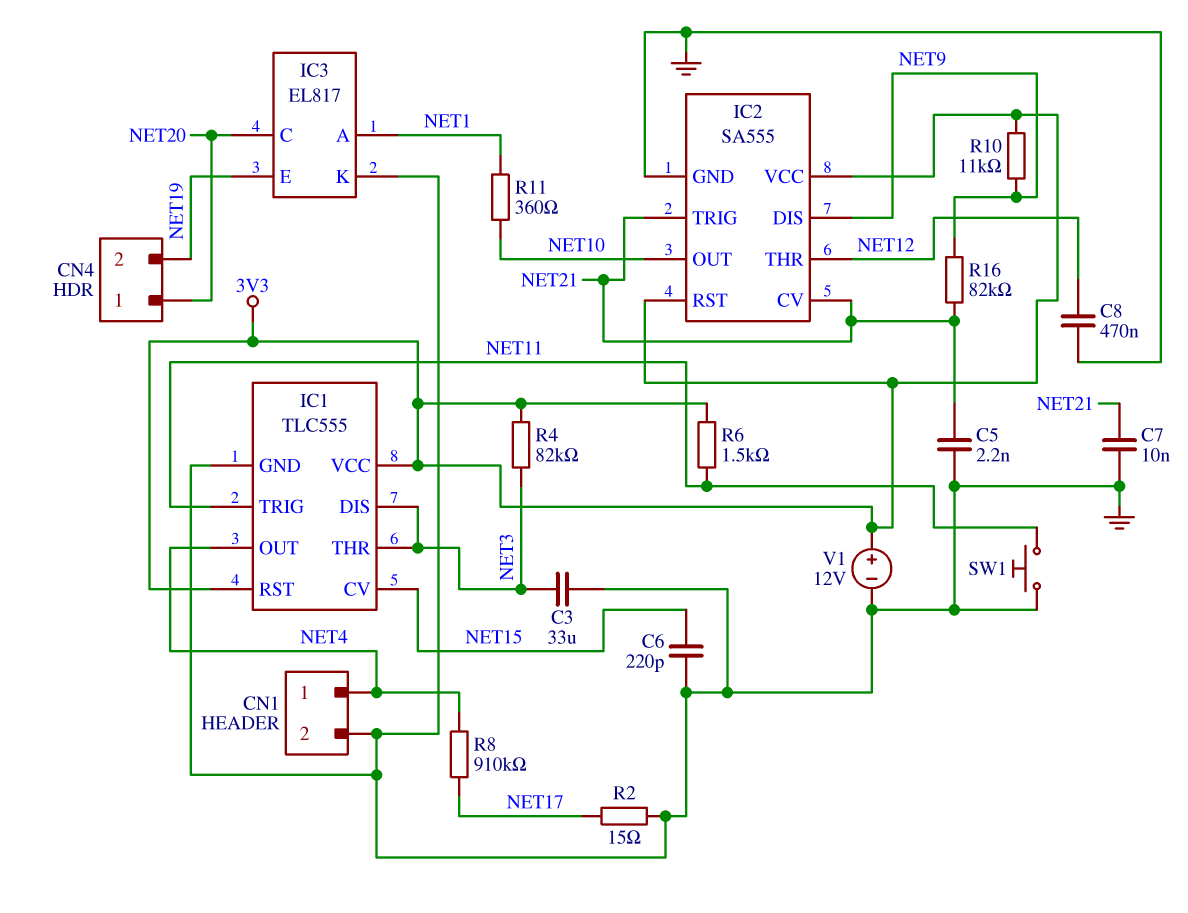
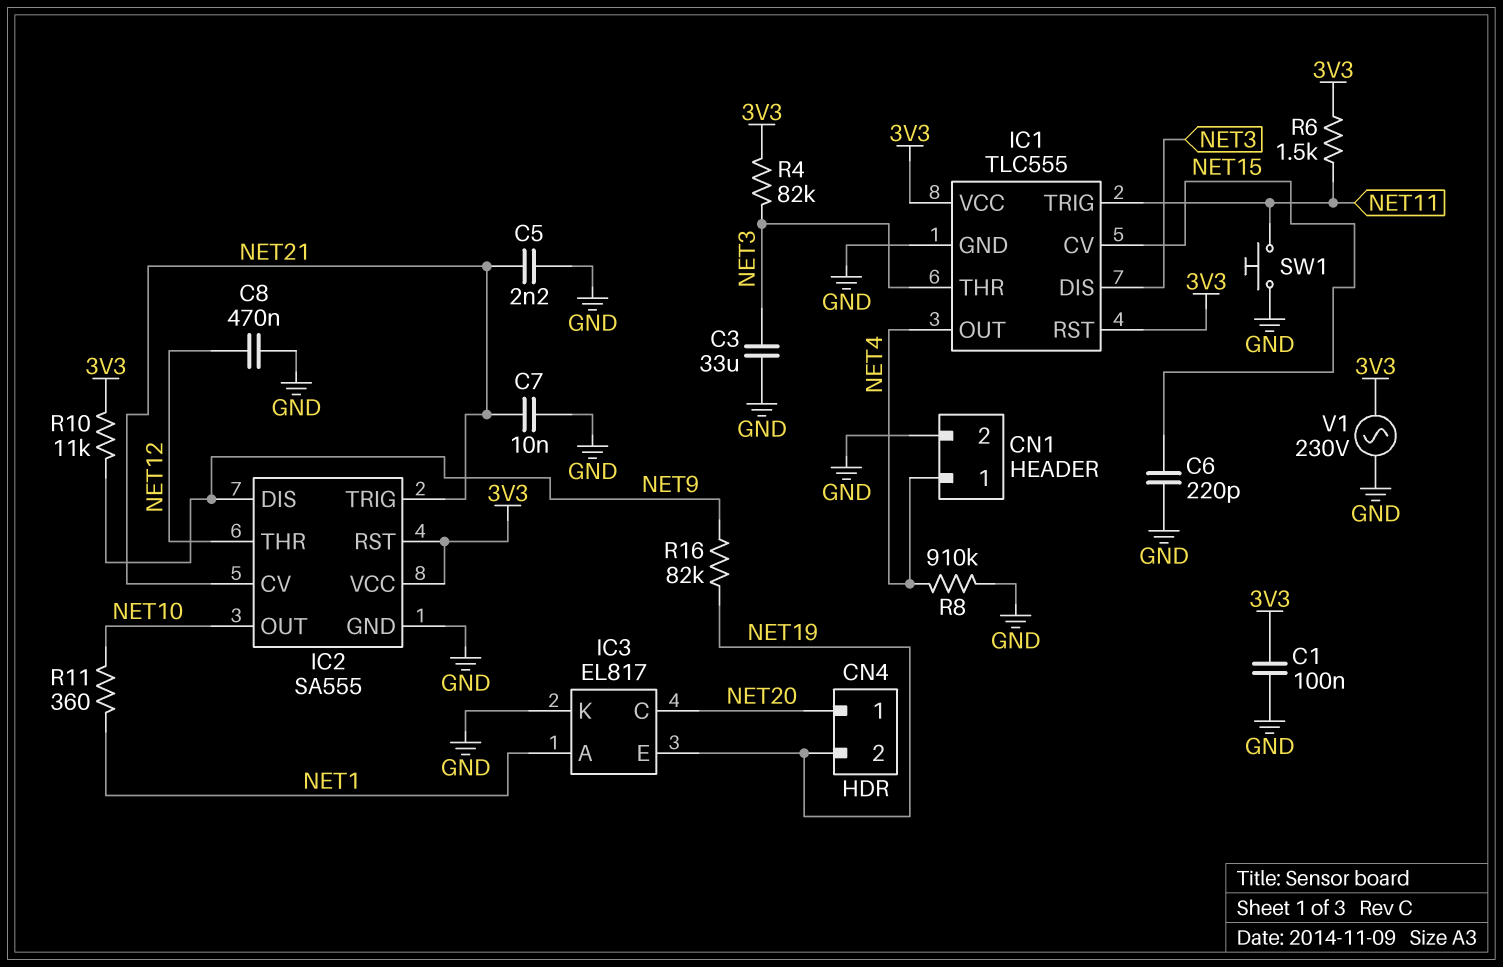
C1: none -> 100nF (3V3, GND)
R2: 15 (GND, NET17) -> none
R8: 910k (NET4, NET17) -> 910k (GND, NET4)
R16: 82k (NET9, NET21) -> 82k (NET9, NET19)
V1: 12V (plus 3V3, minus GND) -> AC 230V (3V3, GND)

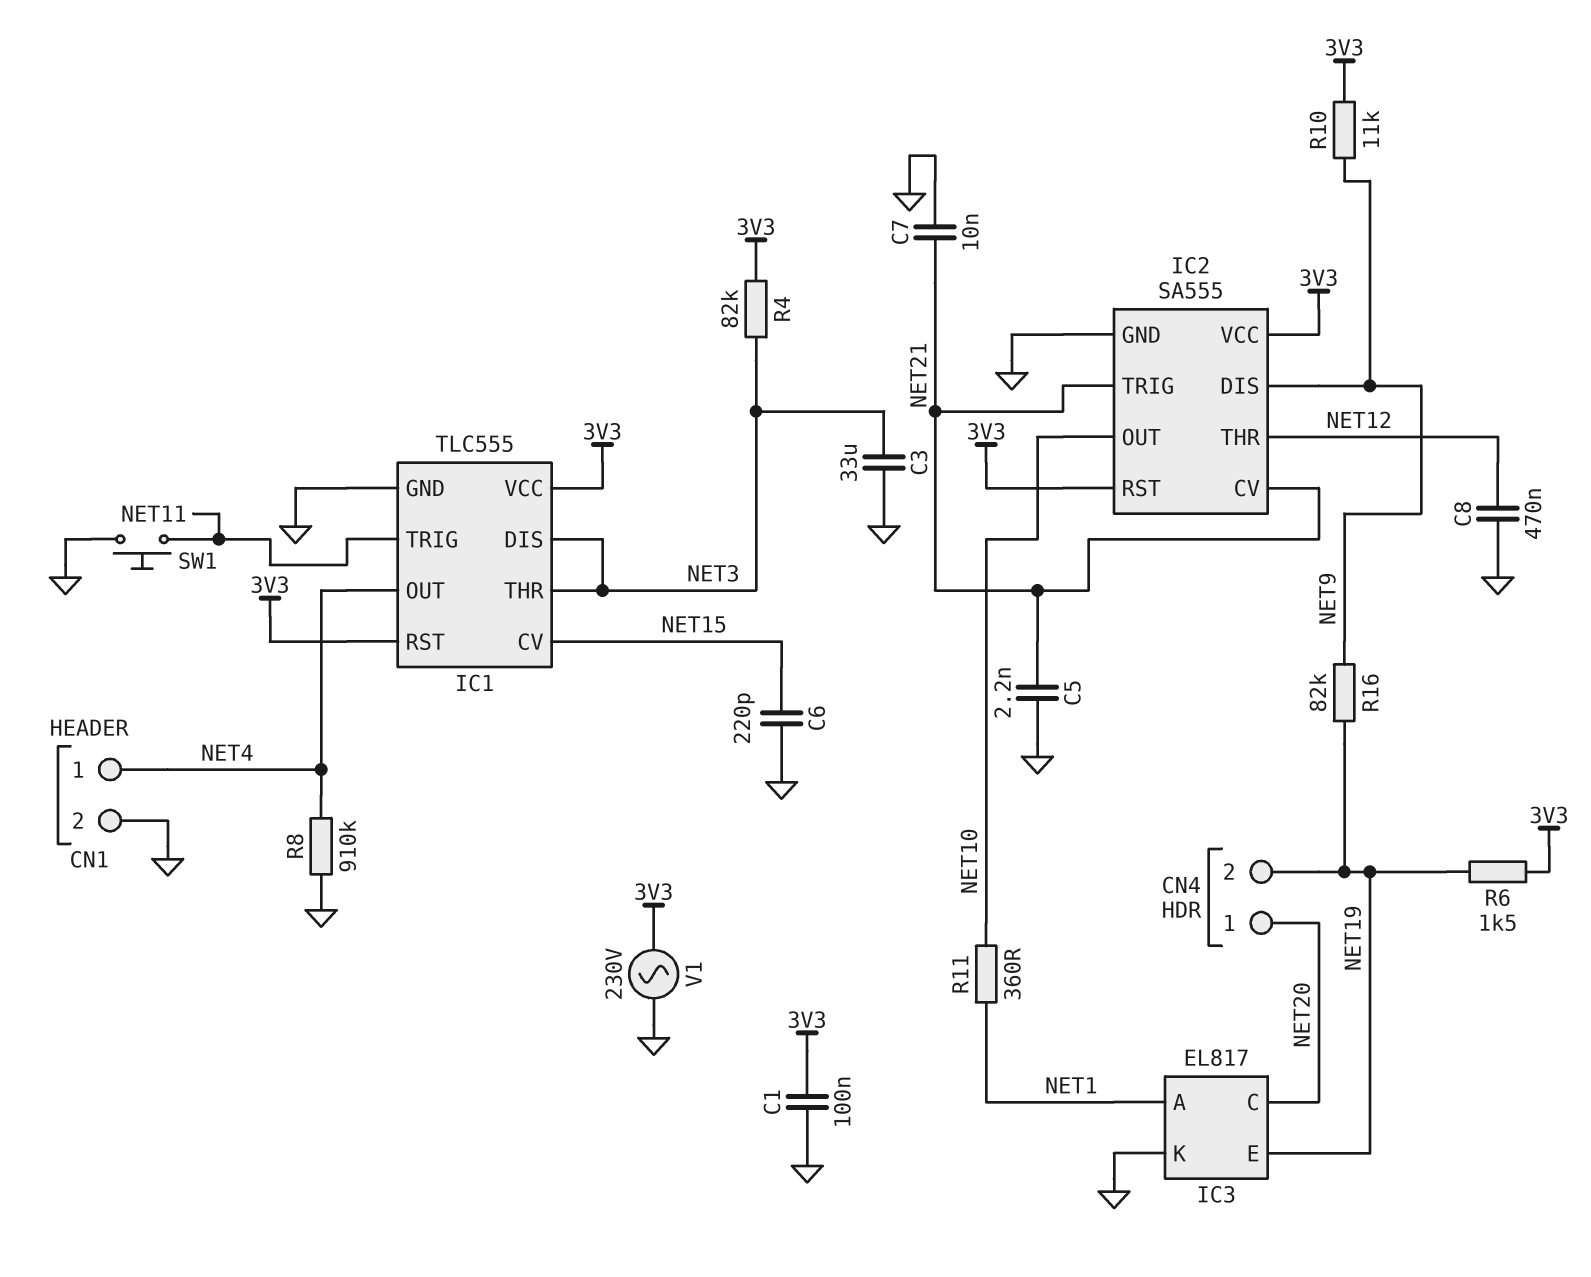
R6: 1.5k (3V3, NET11) -> 1.5k (3V3, NET19)

